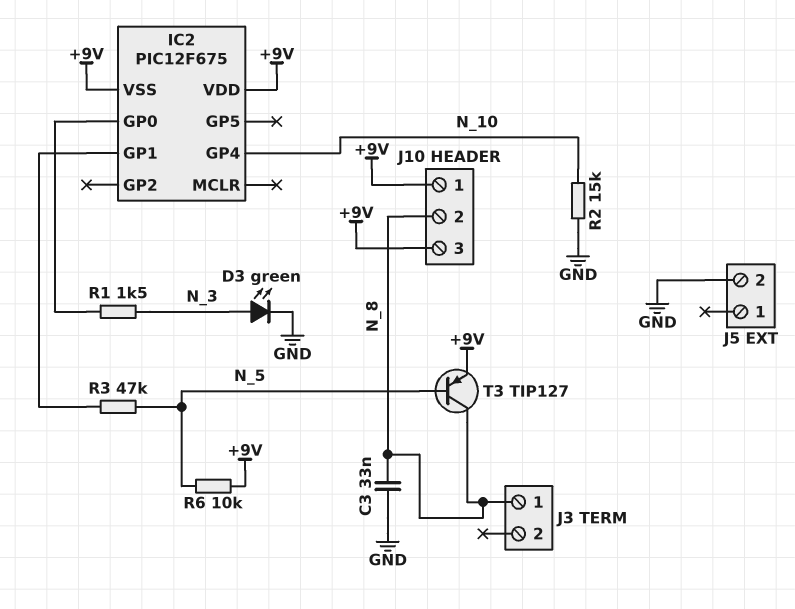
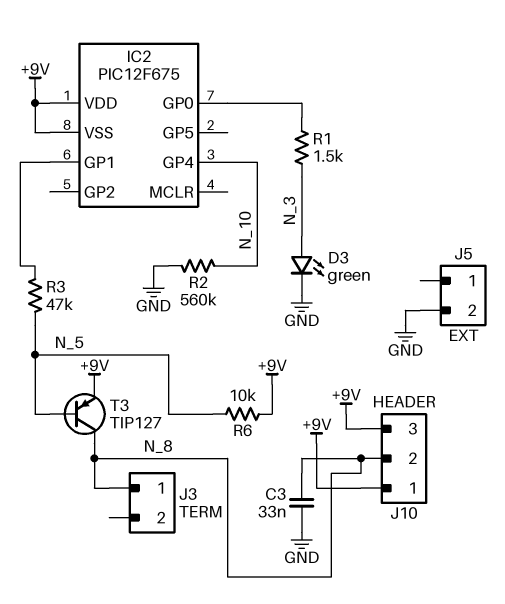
R2: 15k (GND, N_10) -> 560k (GND, N_10)

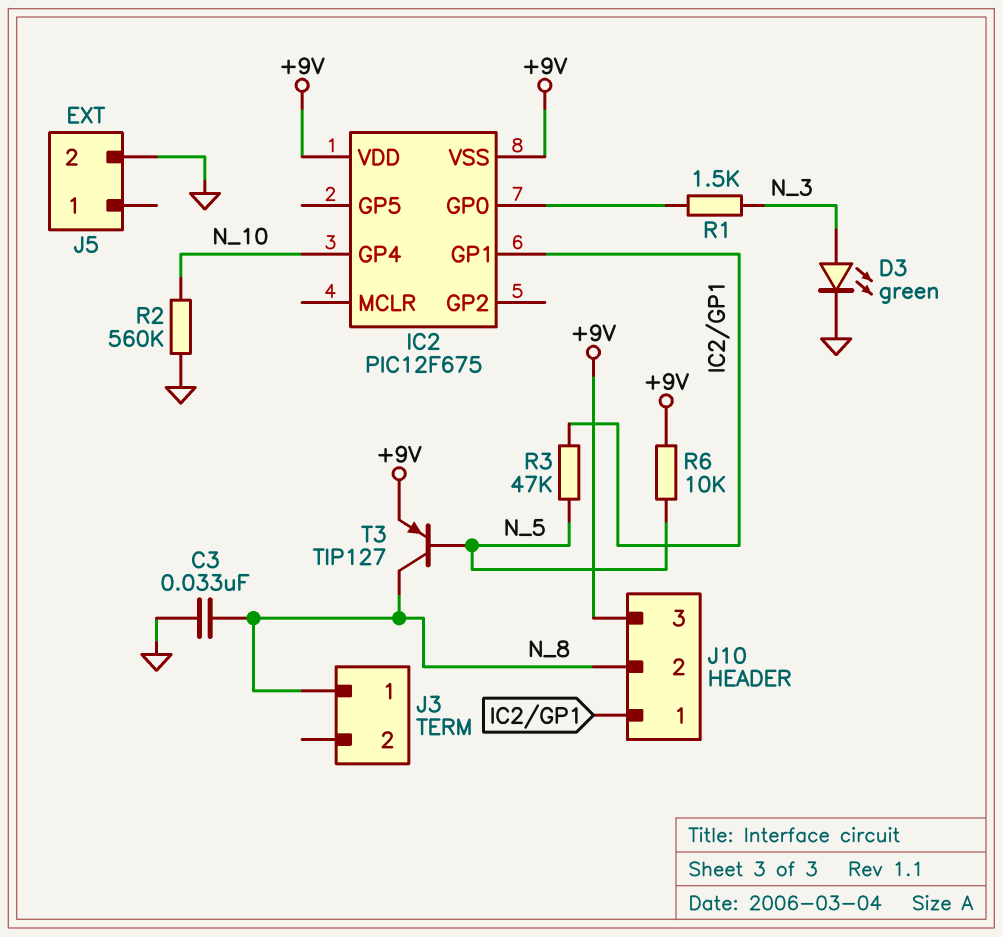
J10 pin 1: +9V -> IC2/GP1

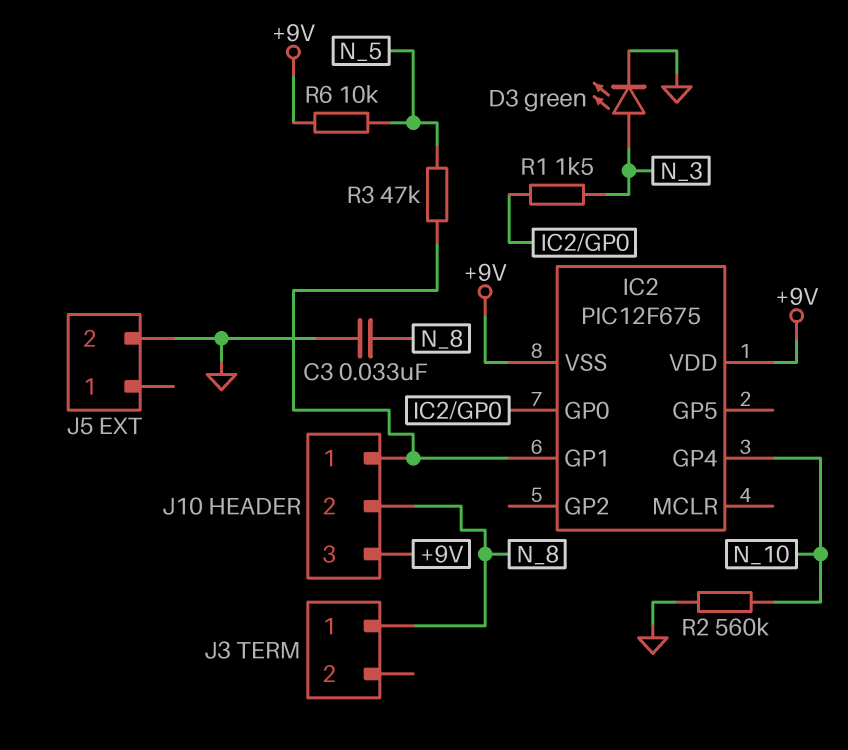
T3: PNP TIP127 (B N_5, C N_8, E +9V) -> none

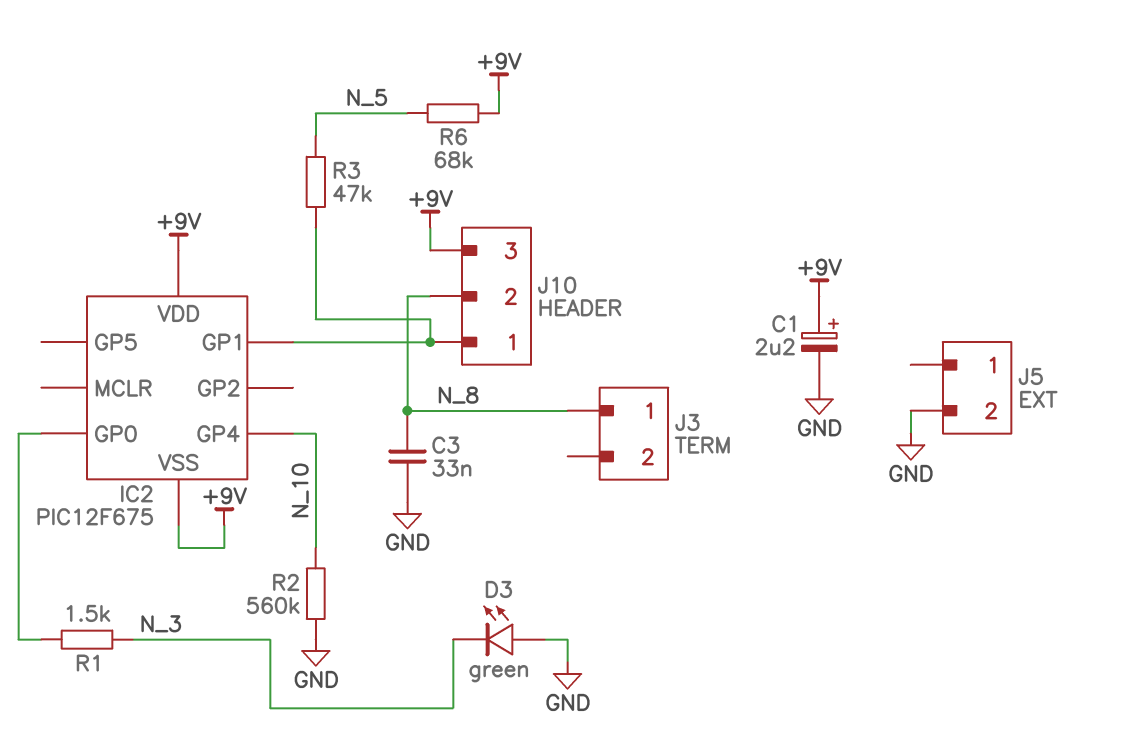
C1: none -> 2.2uF (plus +9V, minus GND)
D3: LED green (A N_3, K GND) -> LED green (A GND, K N_3)
R6: 10k (+9V, N_5) -> 68k (+9V, N_5)

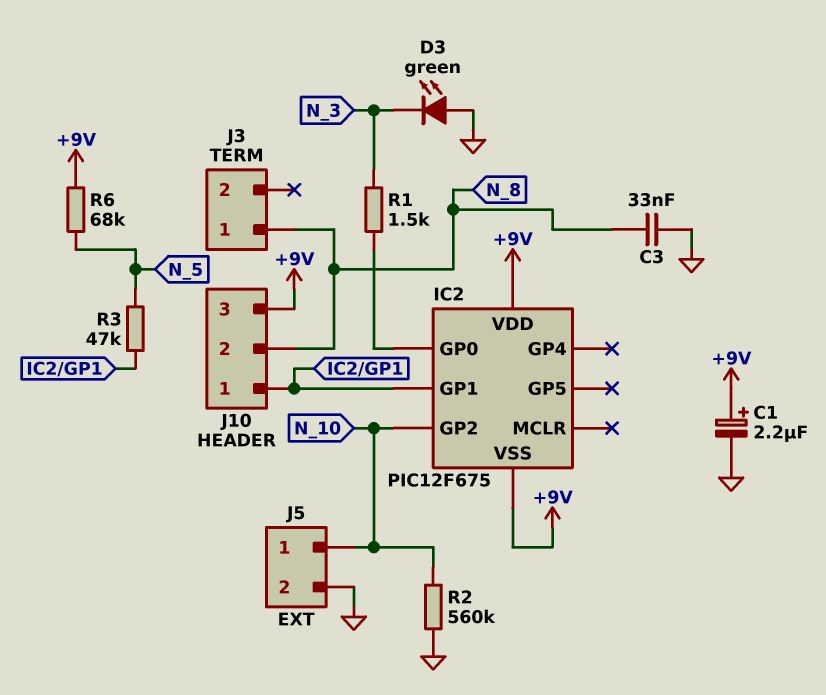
IC2 pin GP2: none -> N_10
IC2 pin GP4: N_10 -> none
J5 pin 1: none -> N_10

